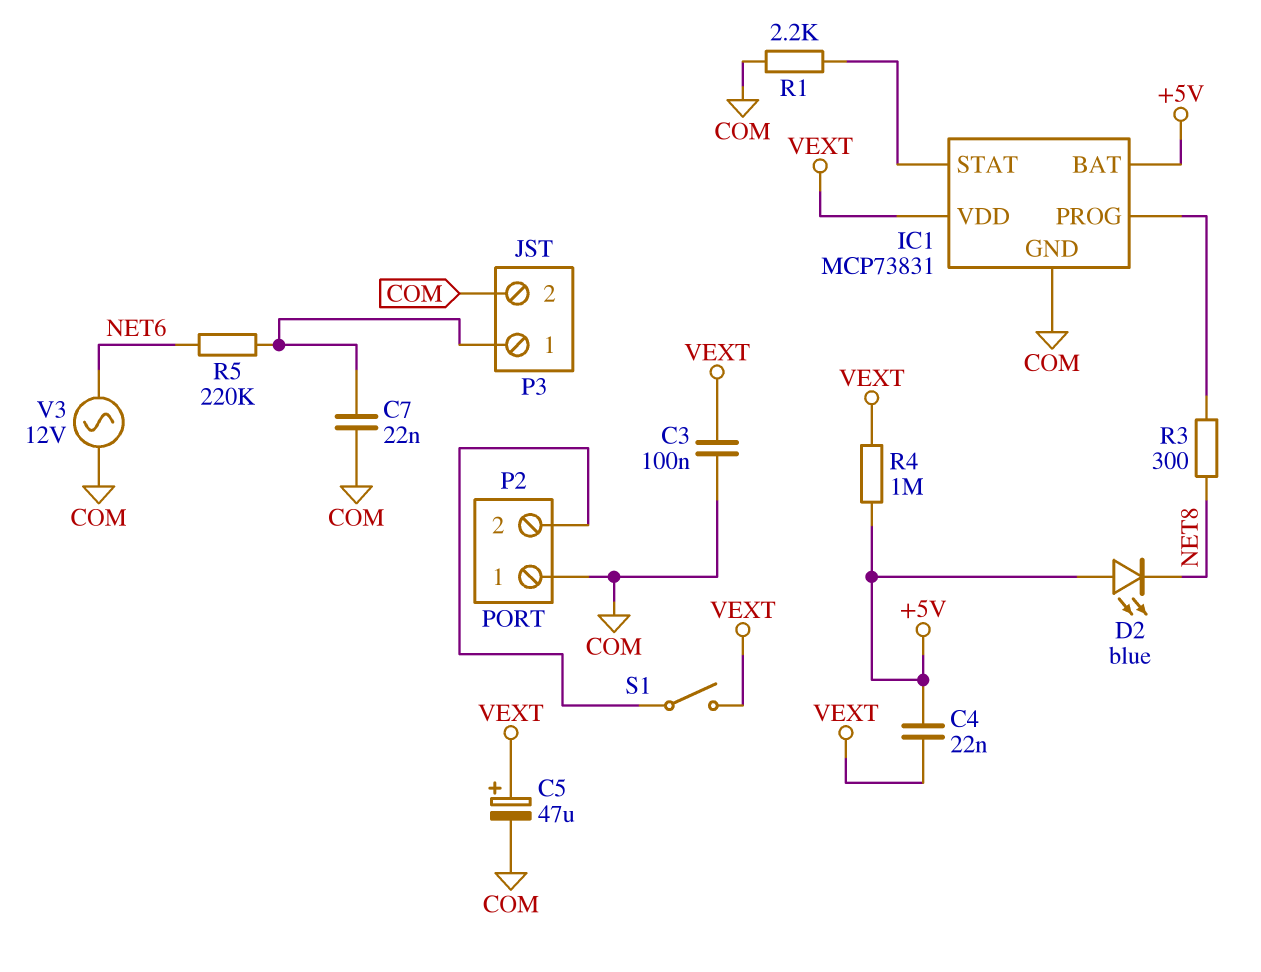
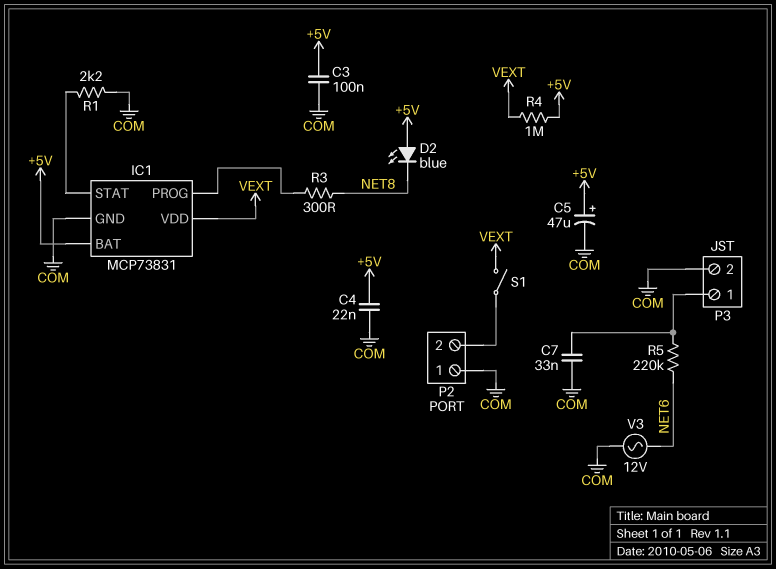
C3: 100nF (COM, VEXT) -> 100nF (+5V, COM)
C4: 22nF (+5V, VEXT) -> 22nF (+5V, COM)
C5: 47uF (plus VEXT, minus COM) -> 47uF (plus +5V, minus COM)
C7: 22nF (COM, P3/1) -> 33nF (COM, P3/1)

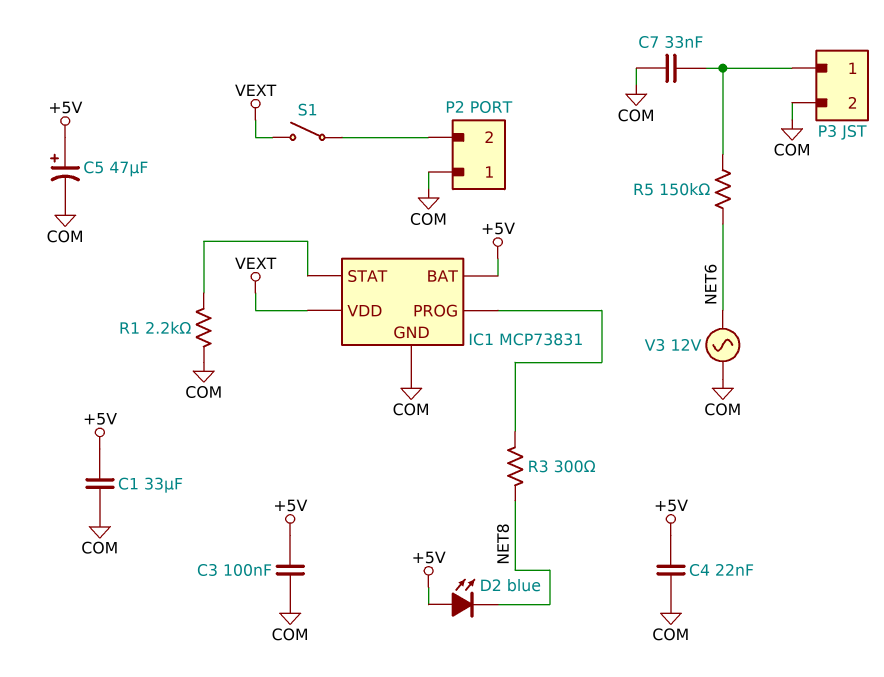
C1: none -> 33uF (+5V, COM)
R4: 1M (+5V, VEXT) -> none
R5: 220k (NET6, P3/1) -> 150k (NET6, P3/1)

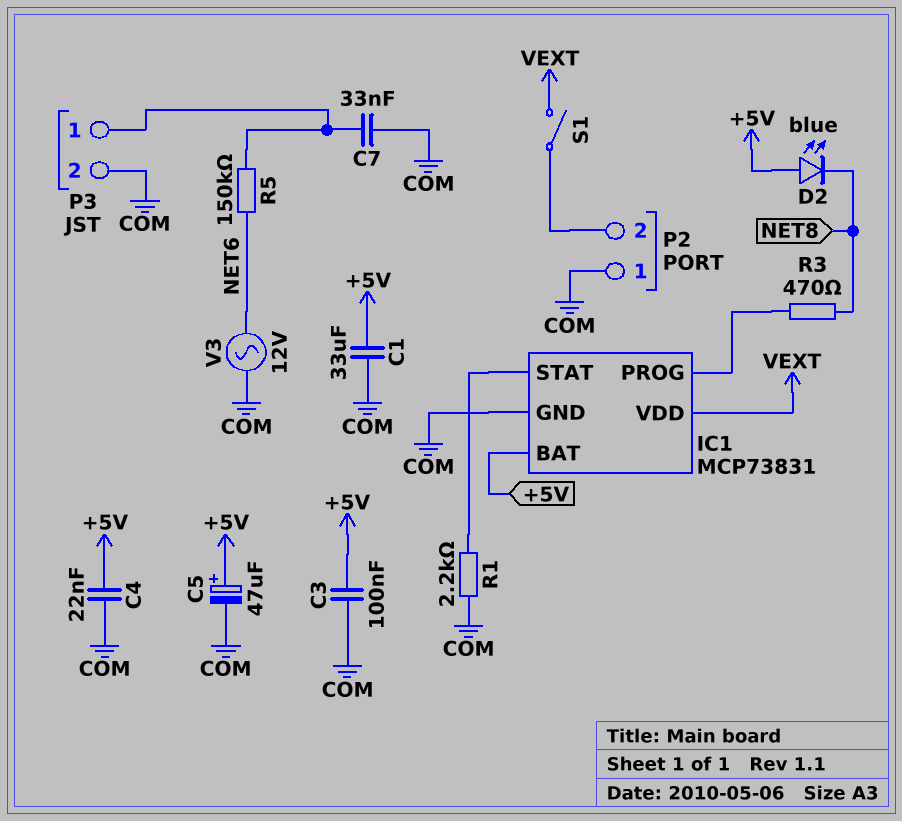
R3: 300 (IC1/PROG, NET8) -> 470 (IC1/PROG, NET8)

